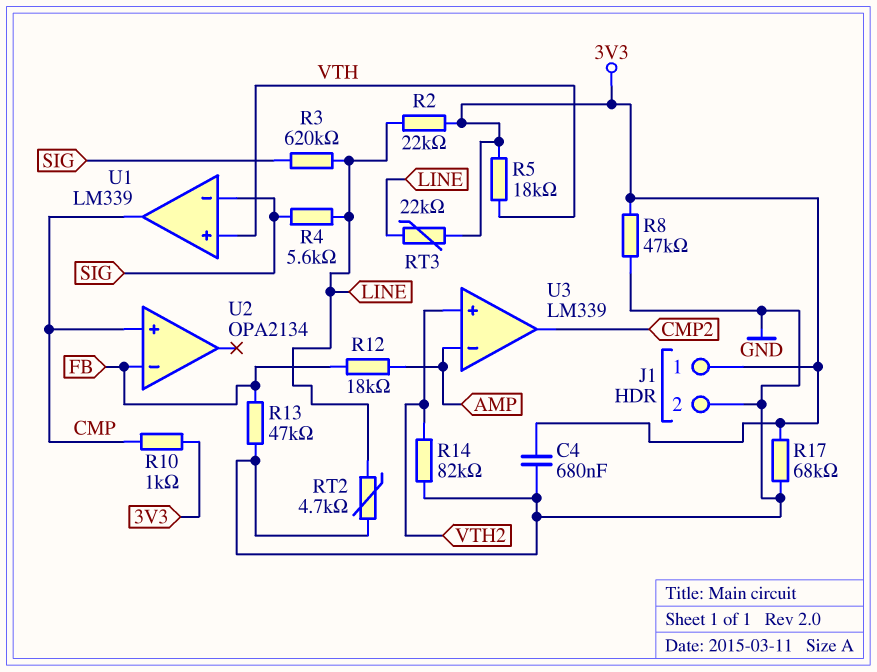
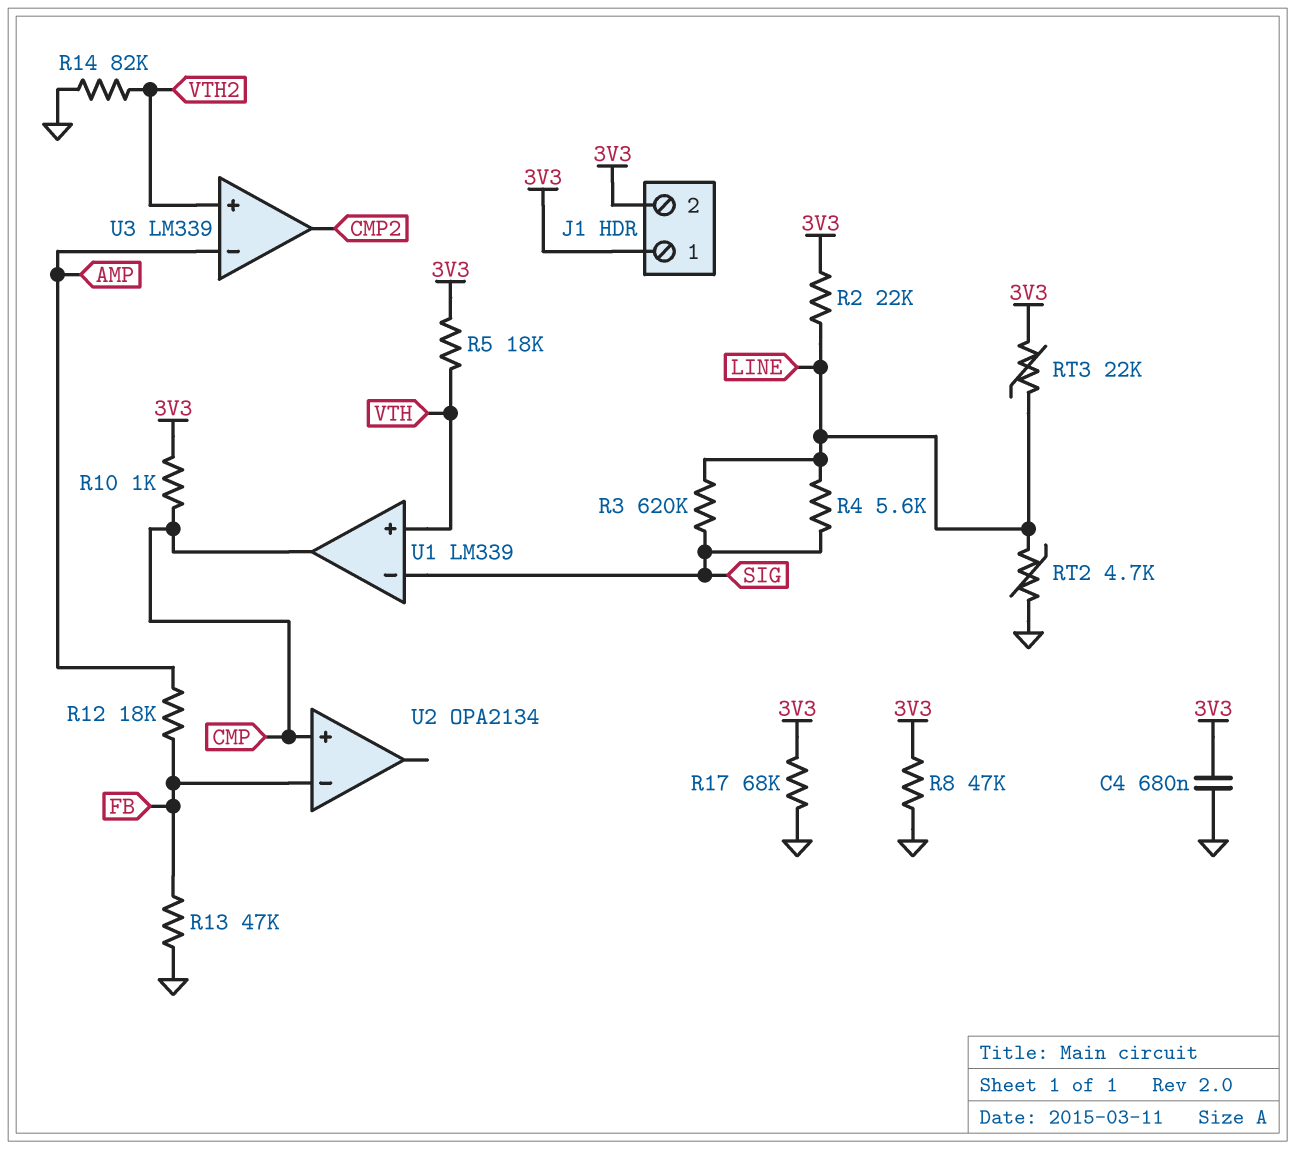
J1 pin 2: GND -> 3V3

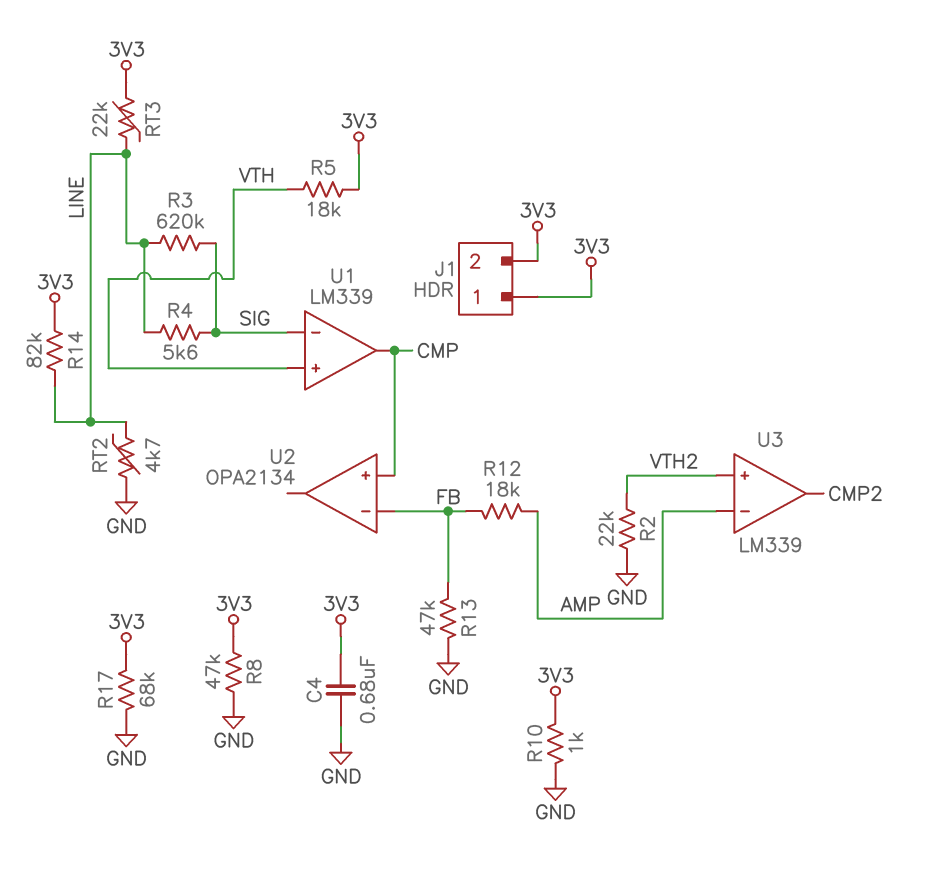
R2: 22k (3V3, LINE) -> 22k (GND, VTH2)
R10: 1k (3V3, CMP) -> 1k (3V3, GND)
R14: 82k (GND, VTH2) -> 82k (3V3, LINE)

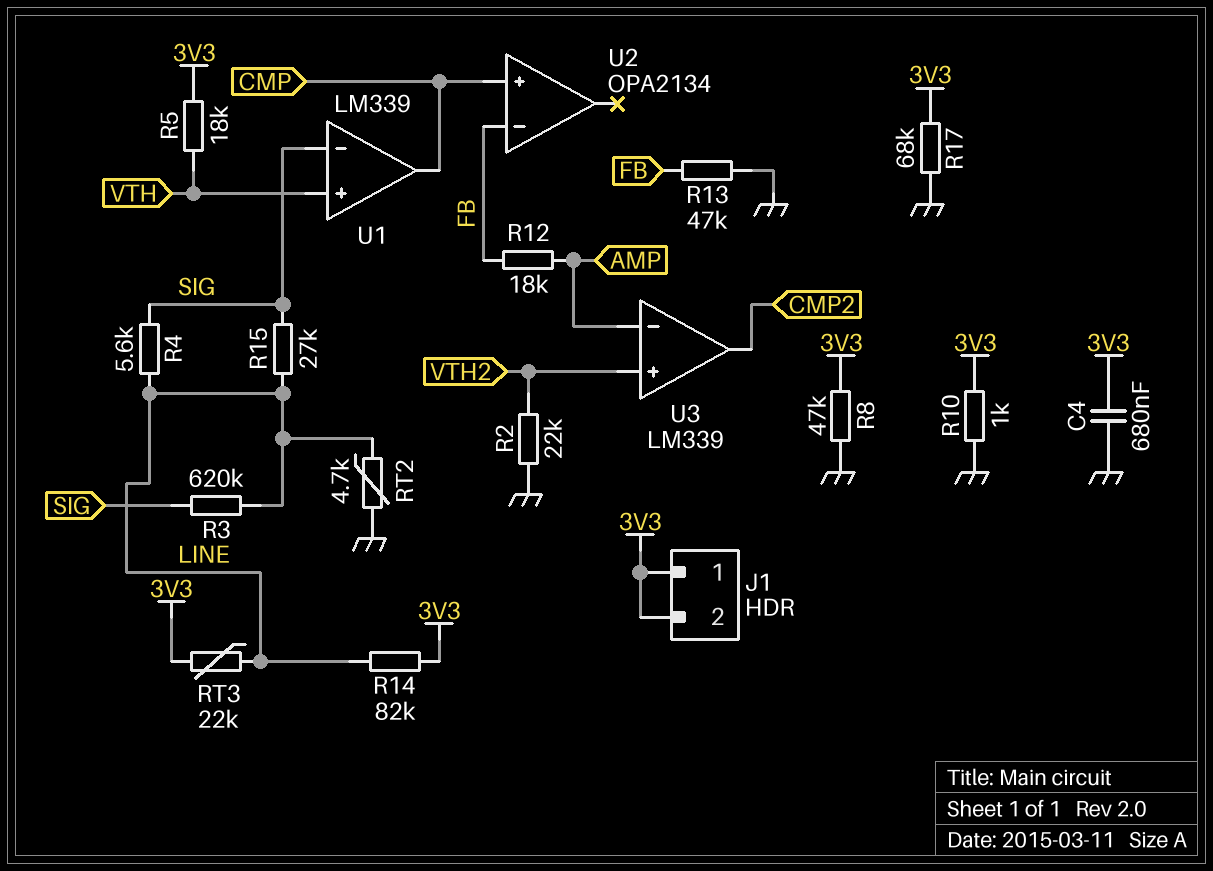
R15: none -> 27k (LINE, SIG)

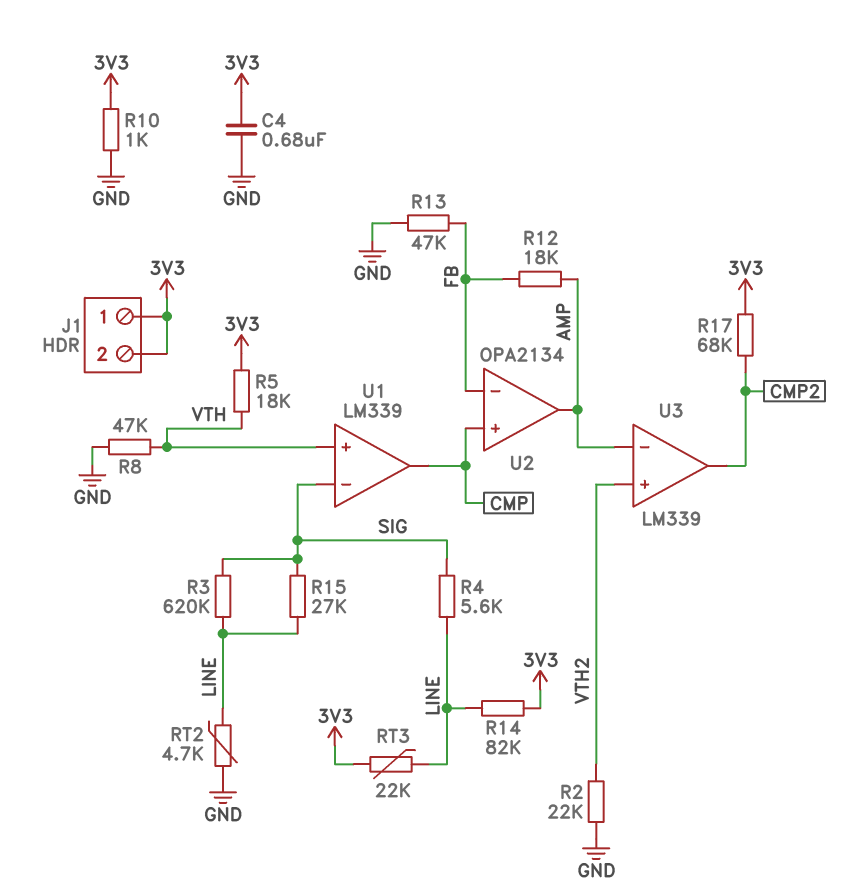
R8: 47k (3V3, GND) -> 47k (GND, VTH)
R17: 68k (3V3, GND) -> 68k (3V3, CMP2)
U2 pin out: none -> AMP

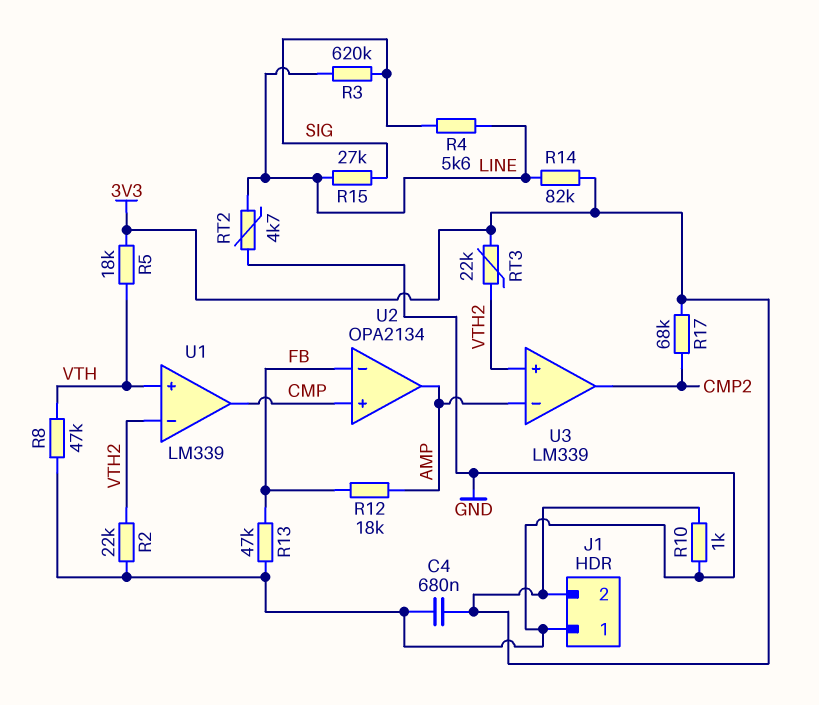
J1 pin 1: 3V3 -> GND
RT3: 22k (3V3, LINE) -> 22k (3V3, VTH2)
U1 pin in-: SIG -> VTH2

